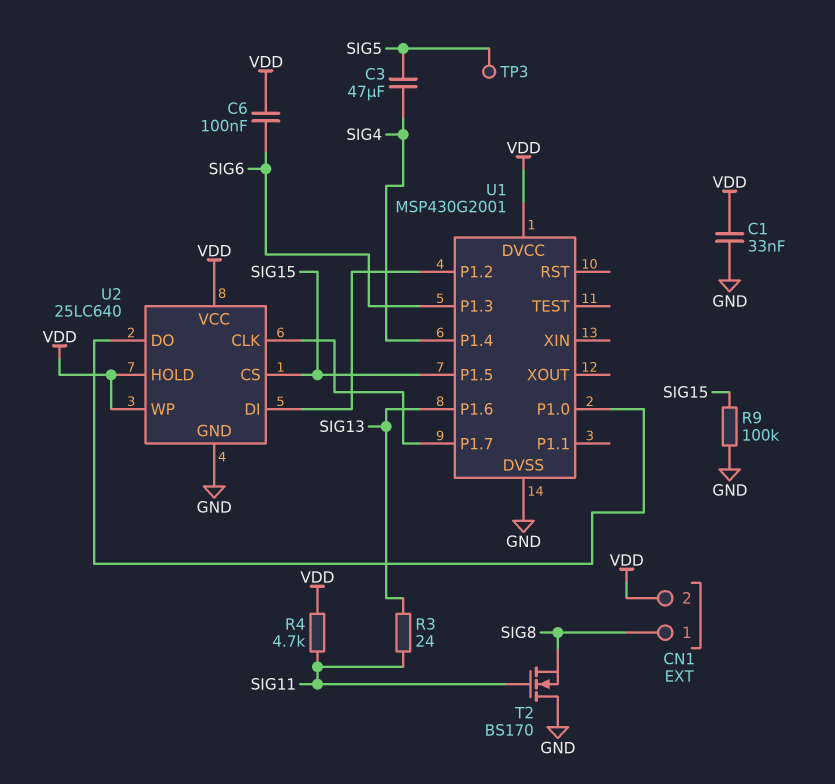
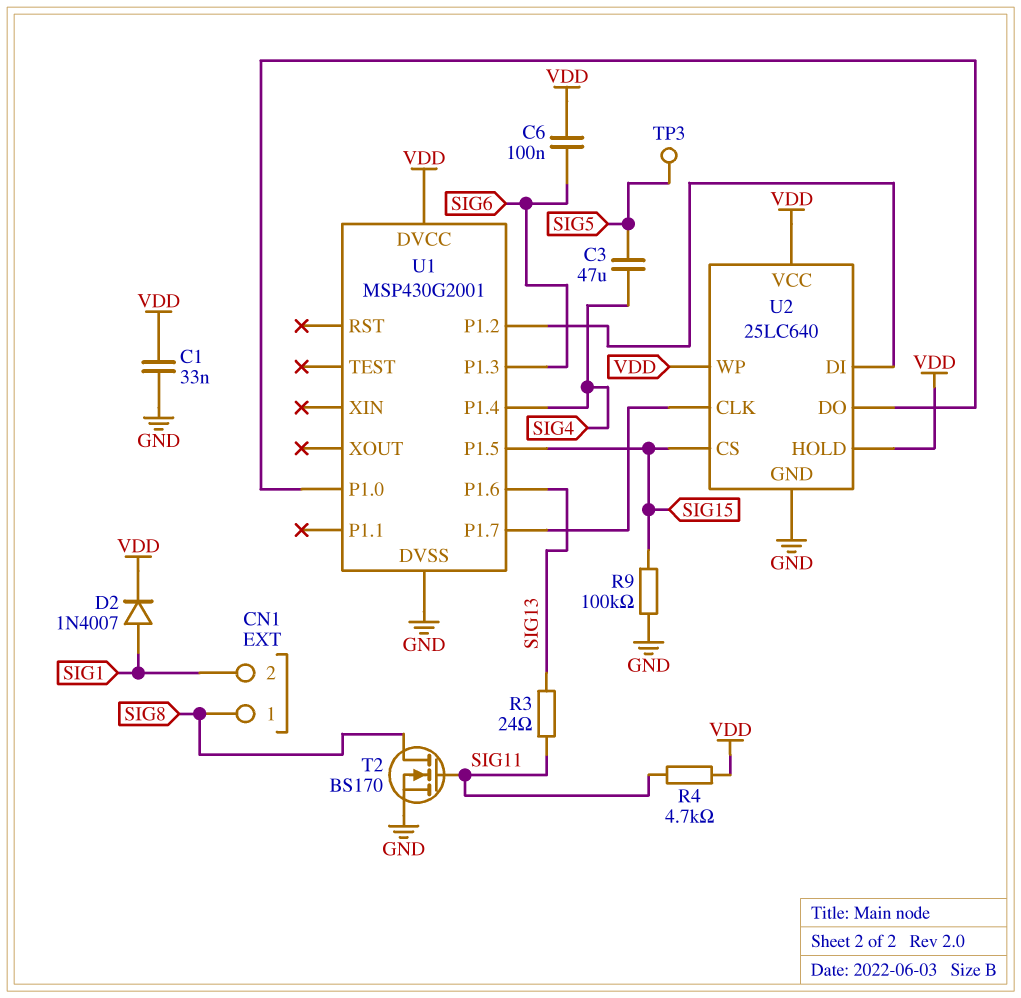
CN1 pin 2: VDD -> SIG1
D2: none -> diode 1N4007 (A SIG1, K VDD)
T2: NMOS BS170 (G SIG11, D GND, S SIG8) -> NMOS BS170 (G SIG11, D SIG8, S GND)

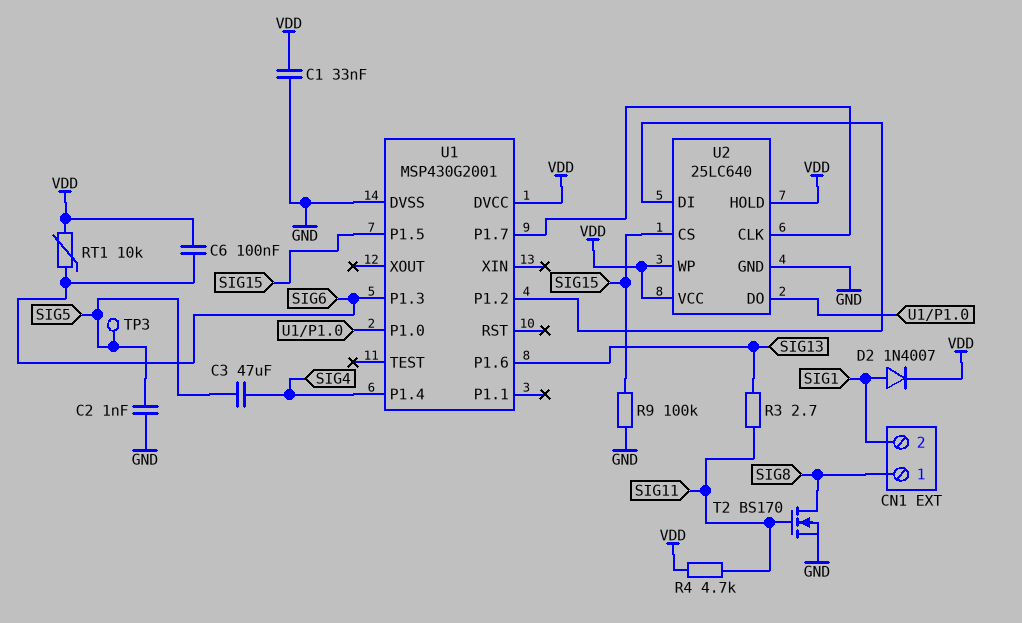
C2: none -> 1nF (GND, SIG5)
R3: 24 (SIG11, SIG13) -> 2.7 (SIG11, SIG13)
RT1: none -> 10k (SIG6, VDD)

